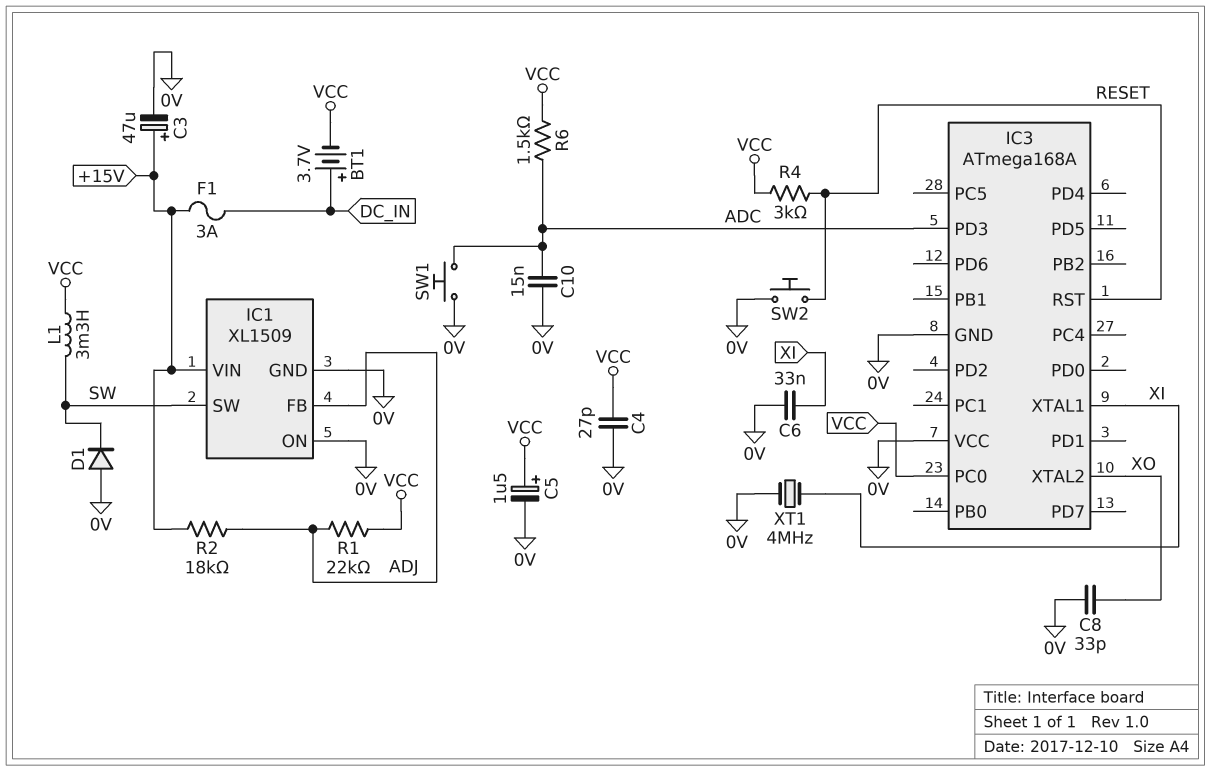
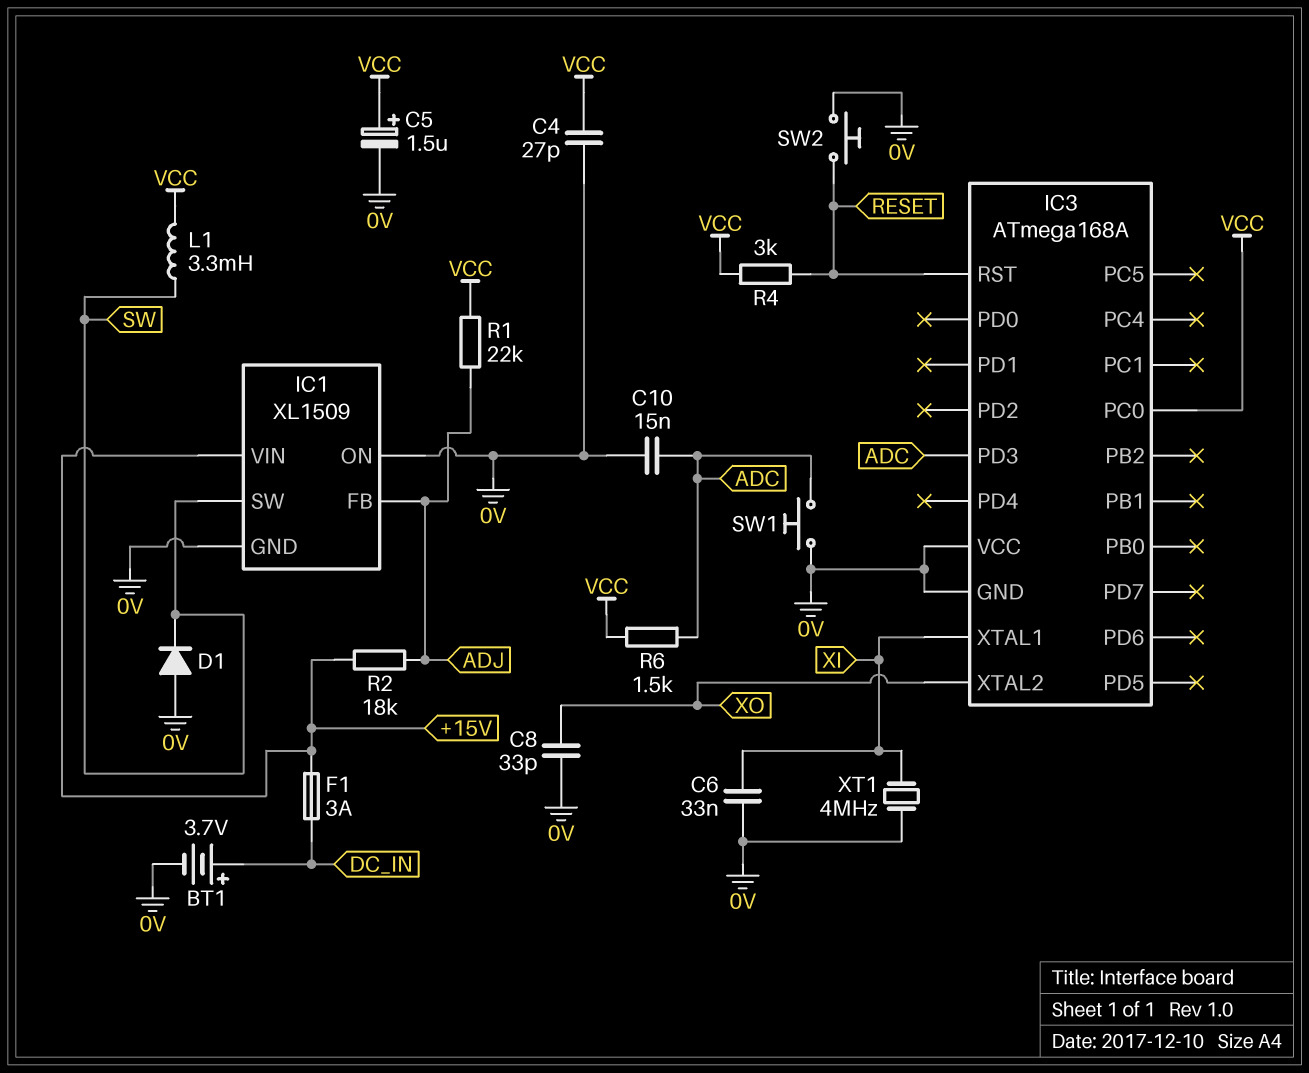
BT1: 3.7V (plus DC_IN, minus VCC) -> 3.7V (plus DC_IN, minus 0V)
C3: 47uF (plus +15V, minus 0V) -> none

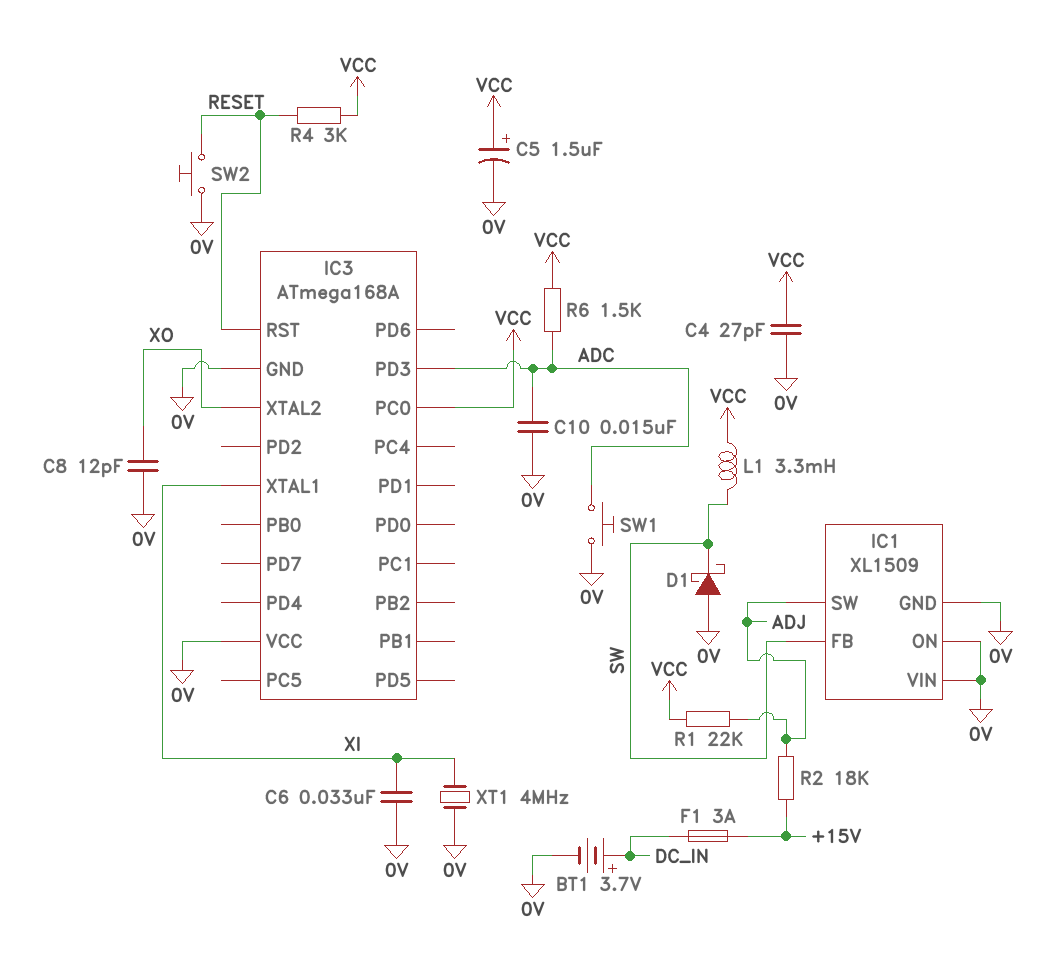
C8: 33pF (0V, XO) -> 12pF (0V, XO)
D1: diode (A 0V, K SW) -> schottky (A 0V, K SW)
IC1 pin FB: ADJ -> SW
IC1 pin SW: SW -> ADJ
IC1 pin VIN: +15V -> 0V

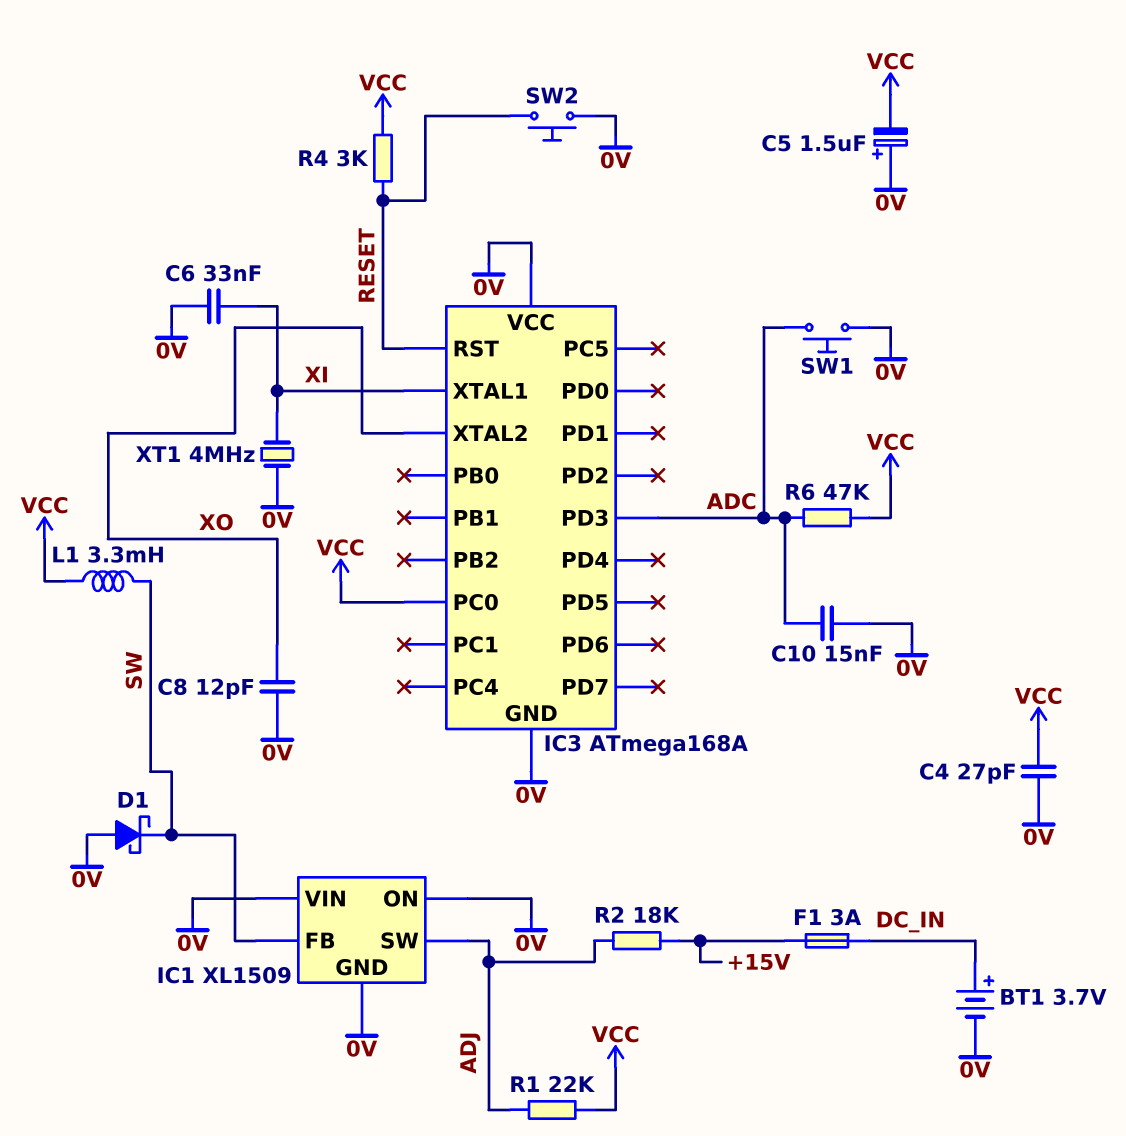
C5: 1.5uF (plus VCC, minus 0V) -> 1.5uF (plus 0V, minus VCC)
R6: 1.5k (ADC, VCC) -> 47k (ADC, VCC)

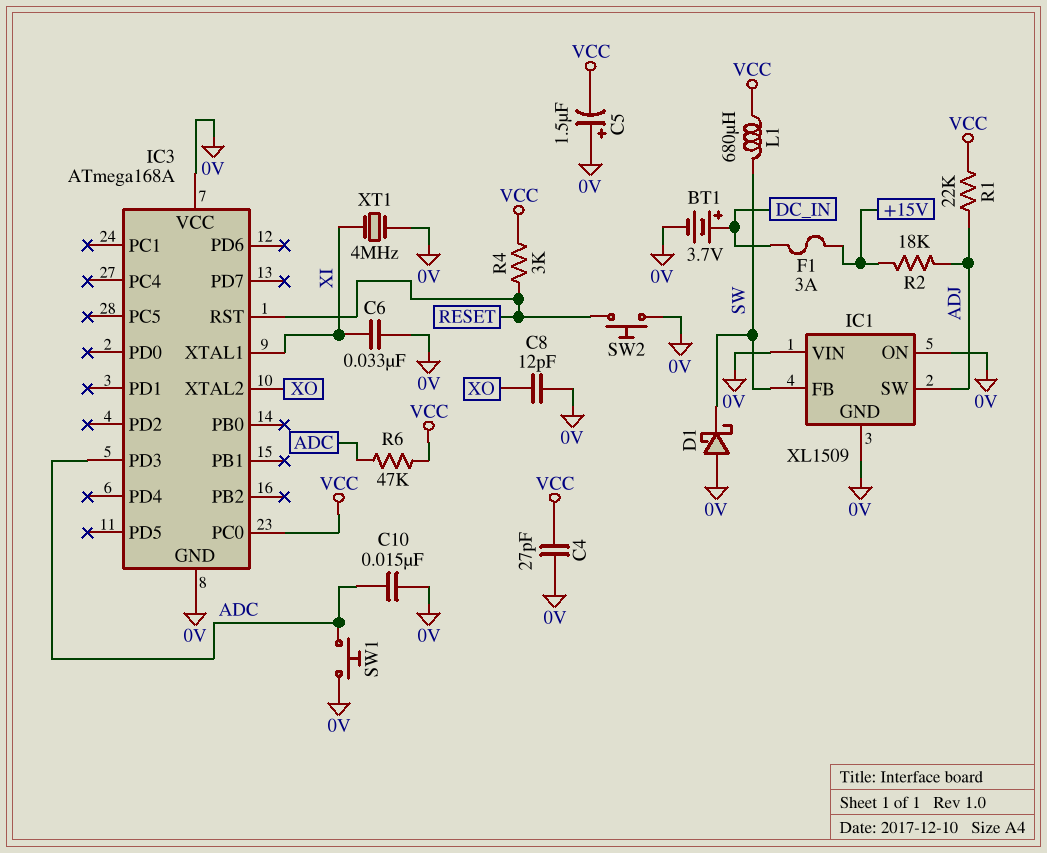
L1: 3.3mH (SW, VCC) -> 680uH (SW, VCC)

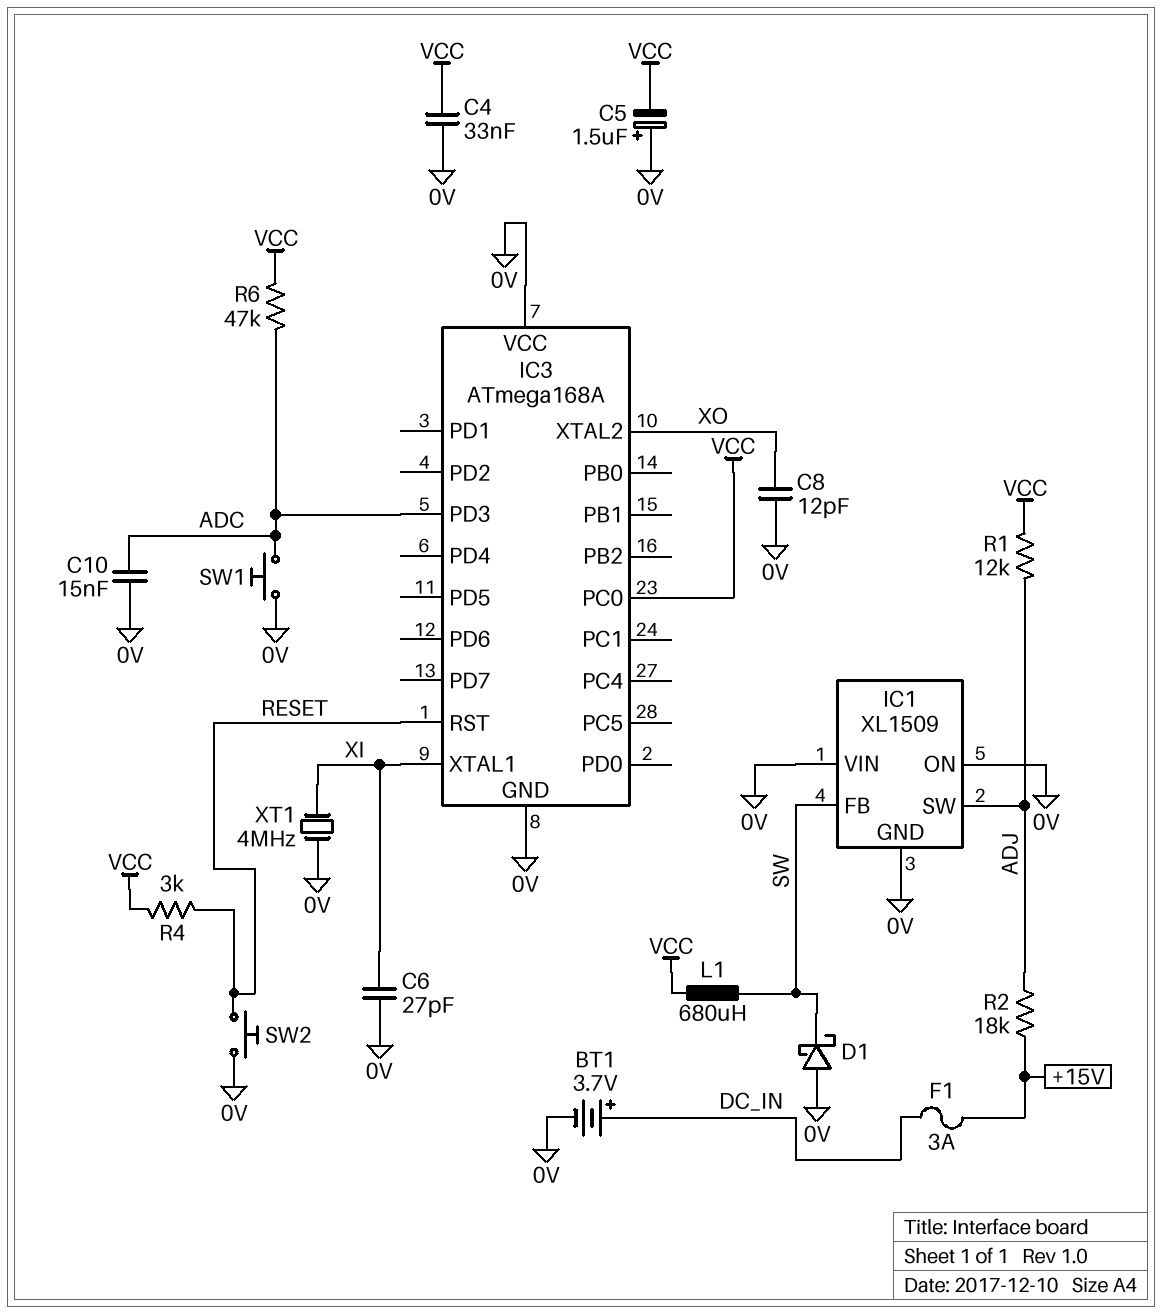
C4: 27pF (0V, VCC) -> 33nF (0V, VCC)
C6: 33nF (0V, XI) -> 27pF (0V, XI)
R1: 22k (ADJ, VCC) -> 12k (ADJ, VCC)

